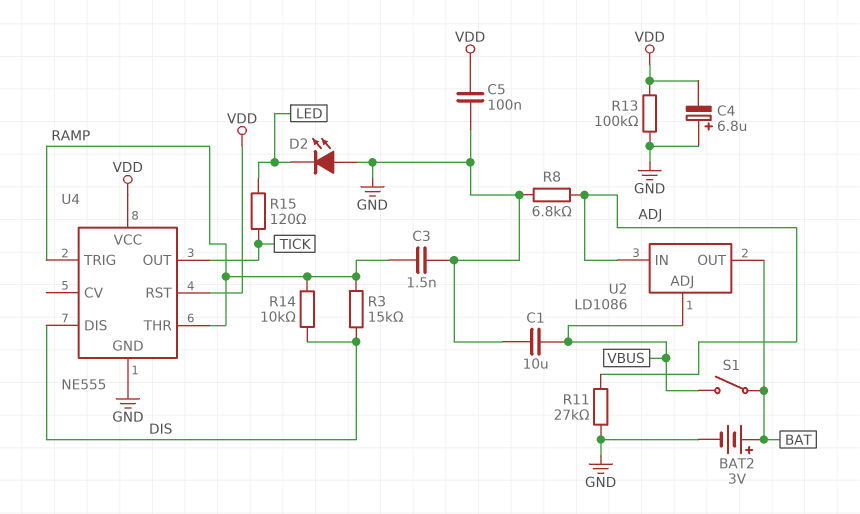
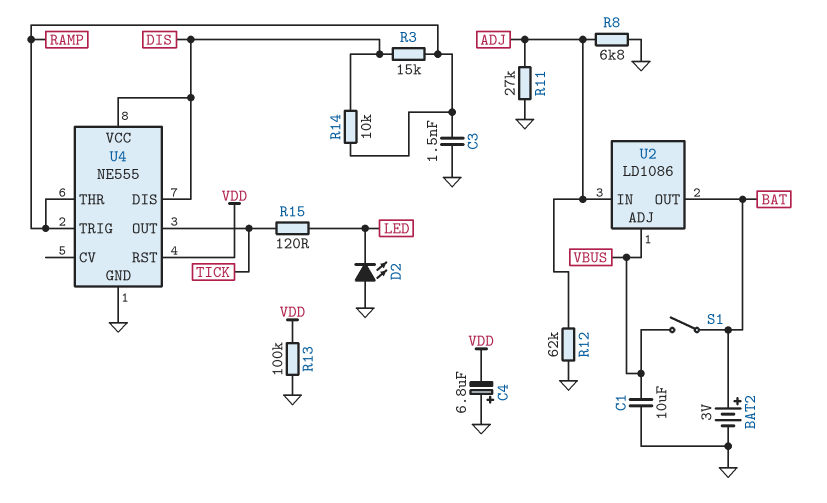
C5: 100nF (GND, VDD) -> none
R12: none -> 62k (ADJ, GND)
U4 pin VCC: VDD -> DIS

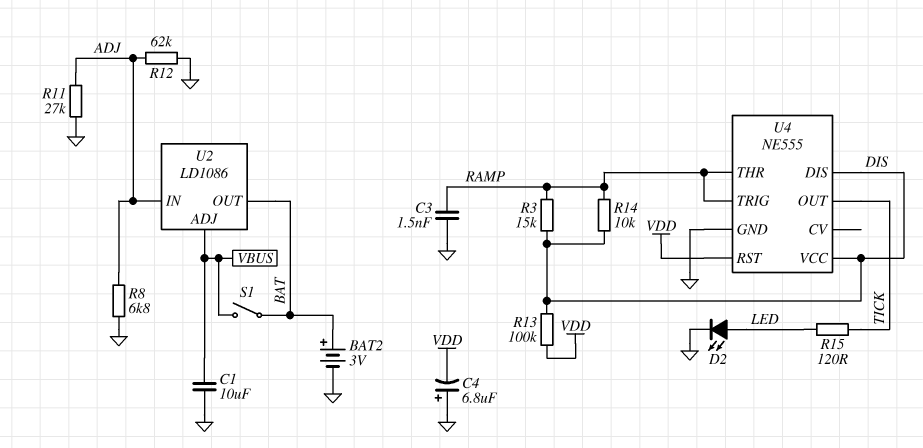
D2: LED (A GND, K LED) -> LED (A LED, K GND)
R13: 100k (GND, VDD) -> 100k (DIS, VDD)

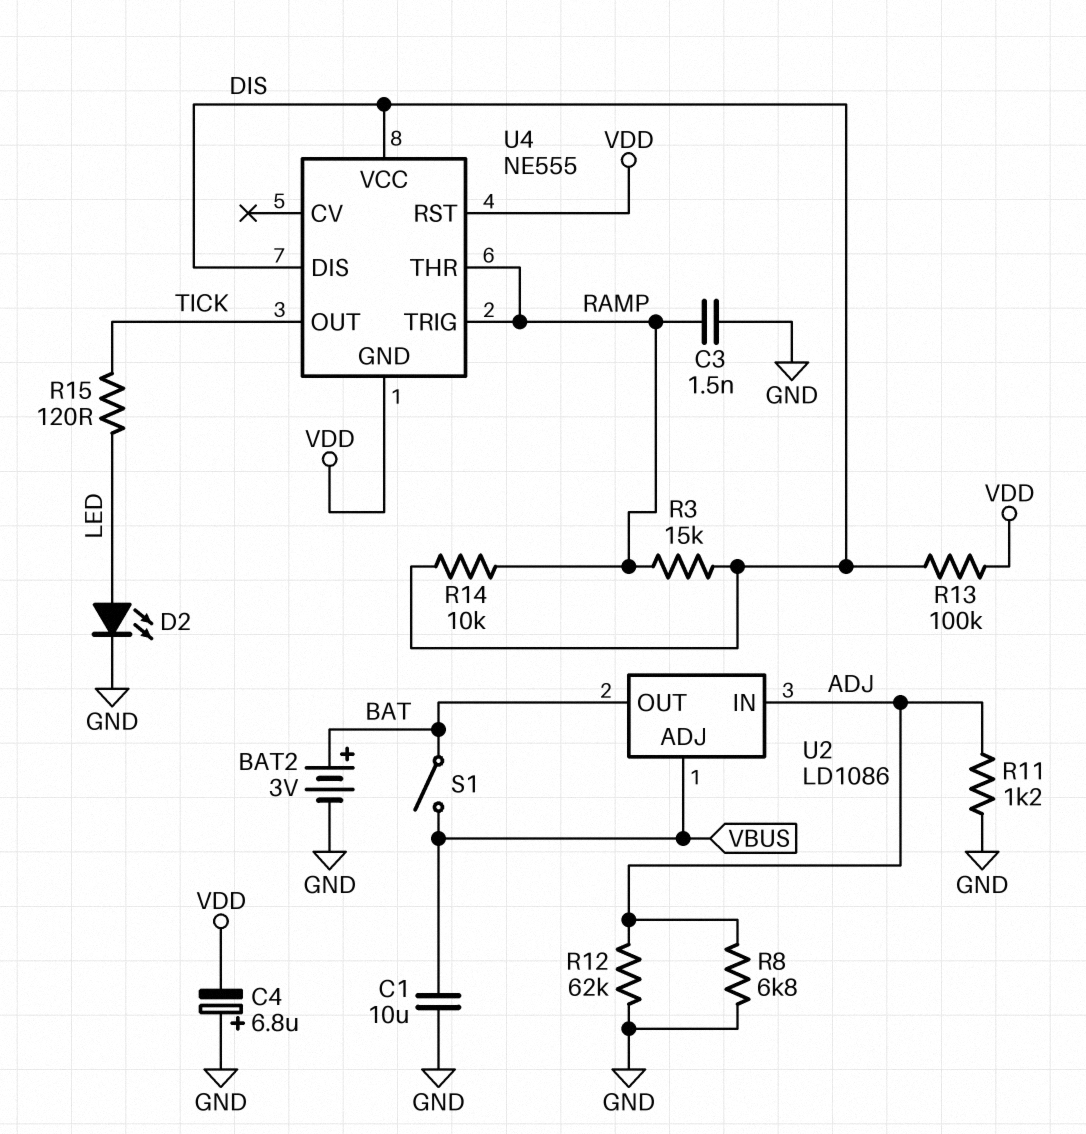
R11: 27k (ADJ, GND) -> 1.2k (ADJ, GND)
U4 pin GND: GND -> VDD

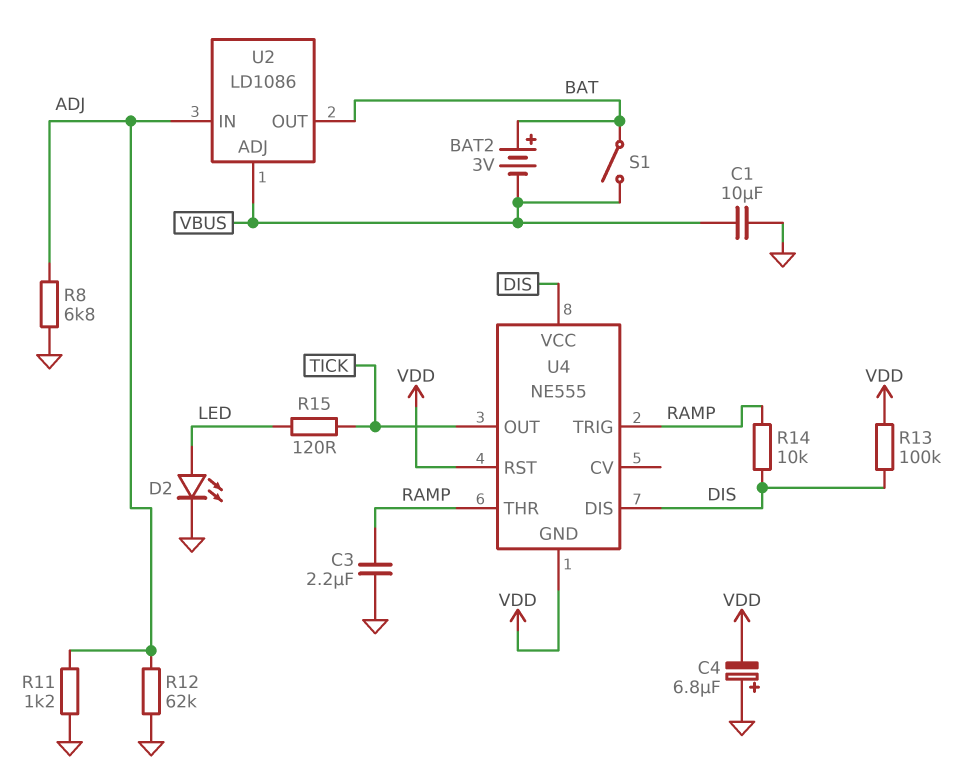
BAT2: 3V (plus BAT, minus GND) -> 3V (plus BAT, minus VBUS)
C3: 1.5nF (GND, RAMP) -> 2.2uF (GND, RAMP)
R3: 15k (DIS, RAMP) -> none

